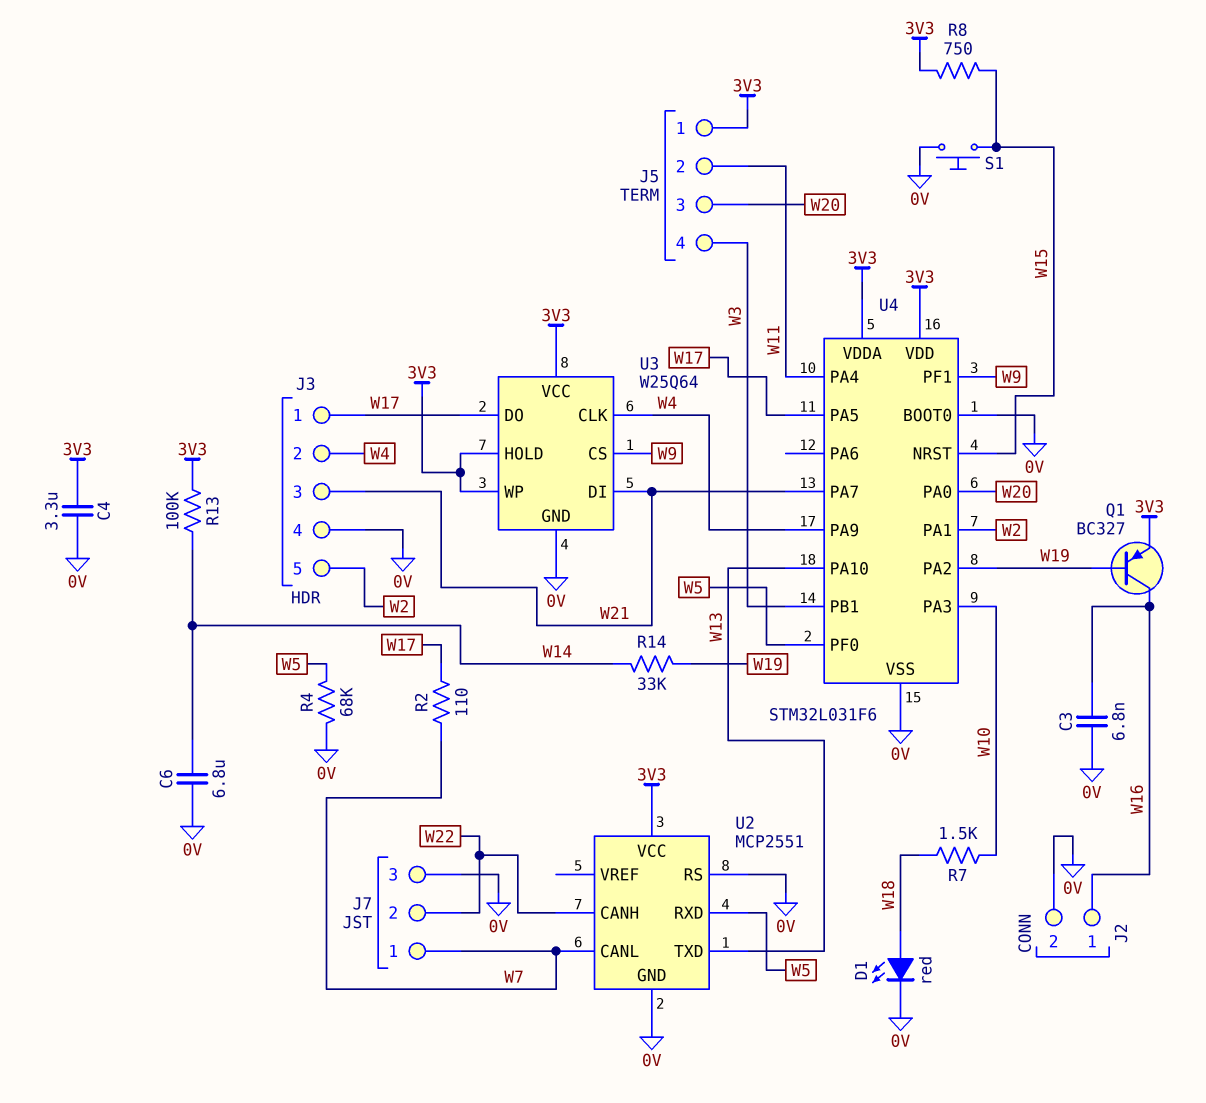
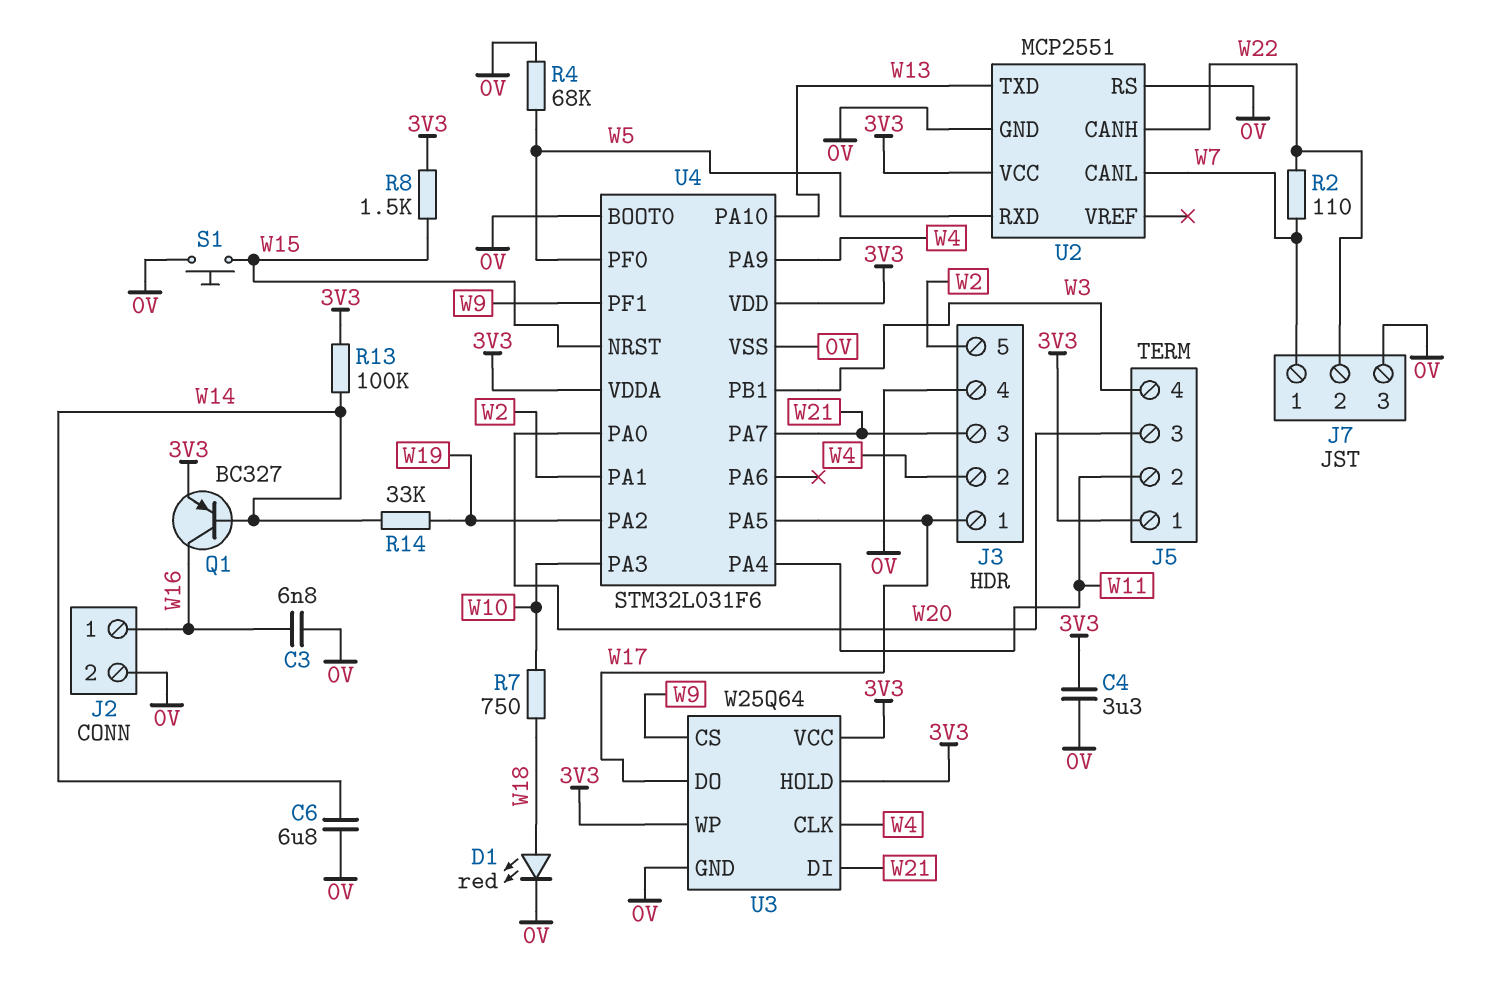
Q1: PNP BC327 (B W19, C W16, E 3V3) -> PNP BC327 (B W14, C W16, E 3V3)
R2: 110 (W7, W17) -> 110 (W7, W22)
R7: 1.5k (W10, W18) -> 750 (W10, W18)
R8: 750 (3V3, W15) -> 1.5k (3V3, W15)

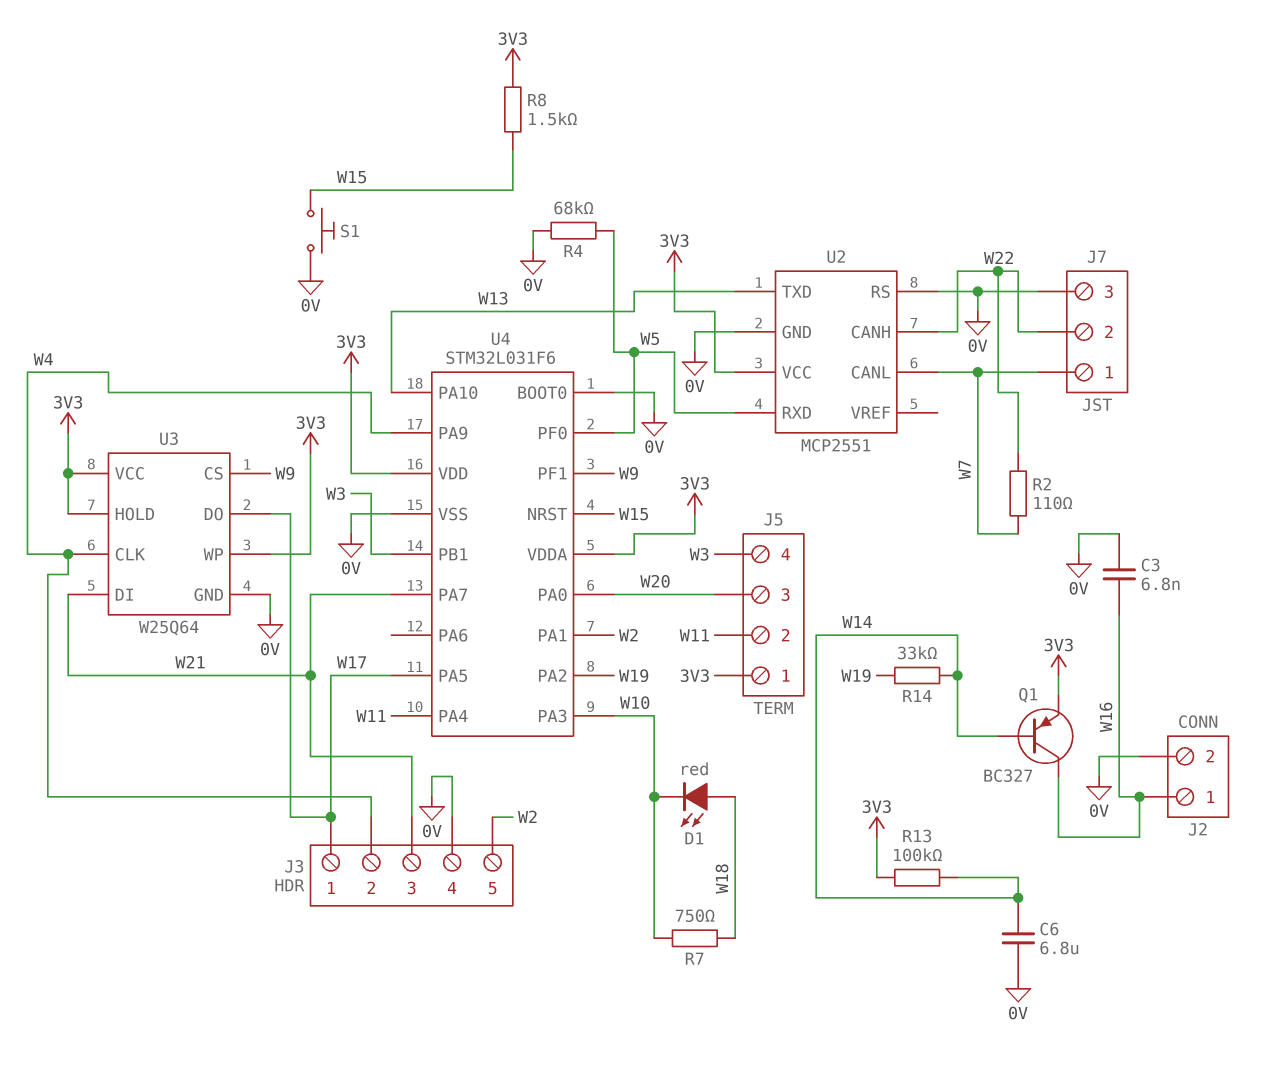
C4: 3.3uF (0V, 3V3) -> none
D1: LED red (A W18, K 0V) -> LED red (A W18, K W10)

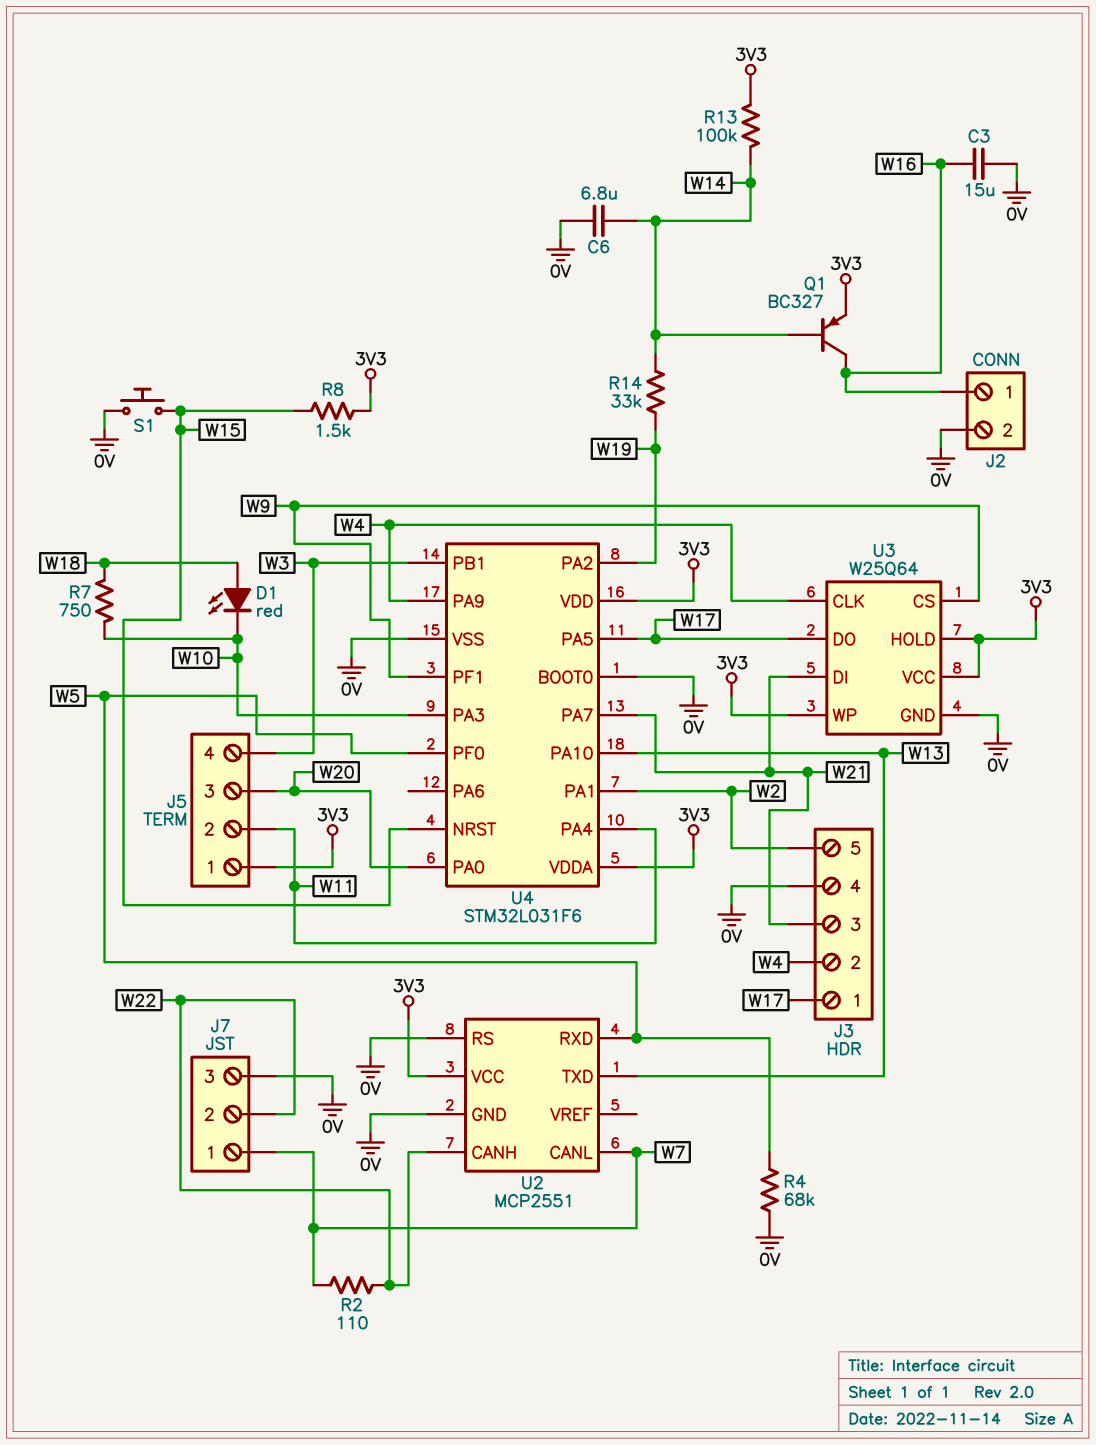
C3: 6.8nF (0V, W16) -> 15uF (0V, W16)

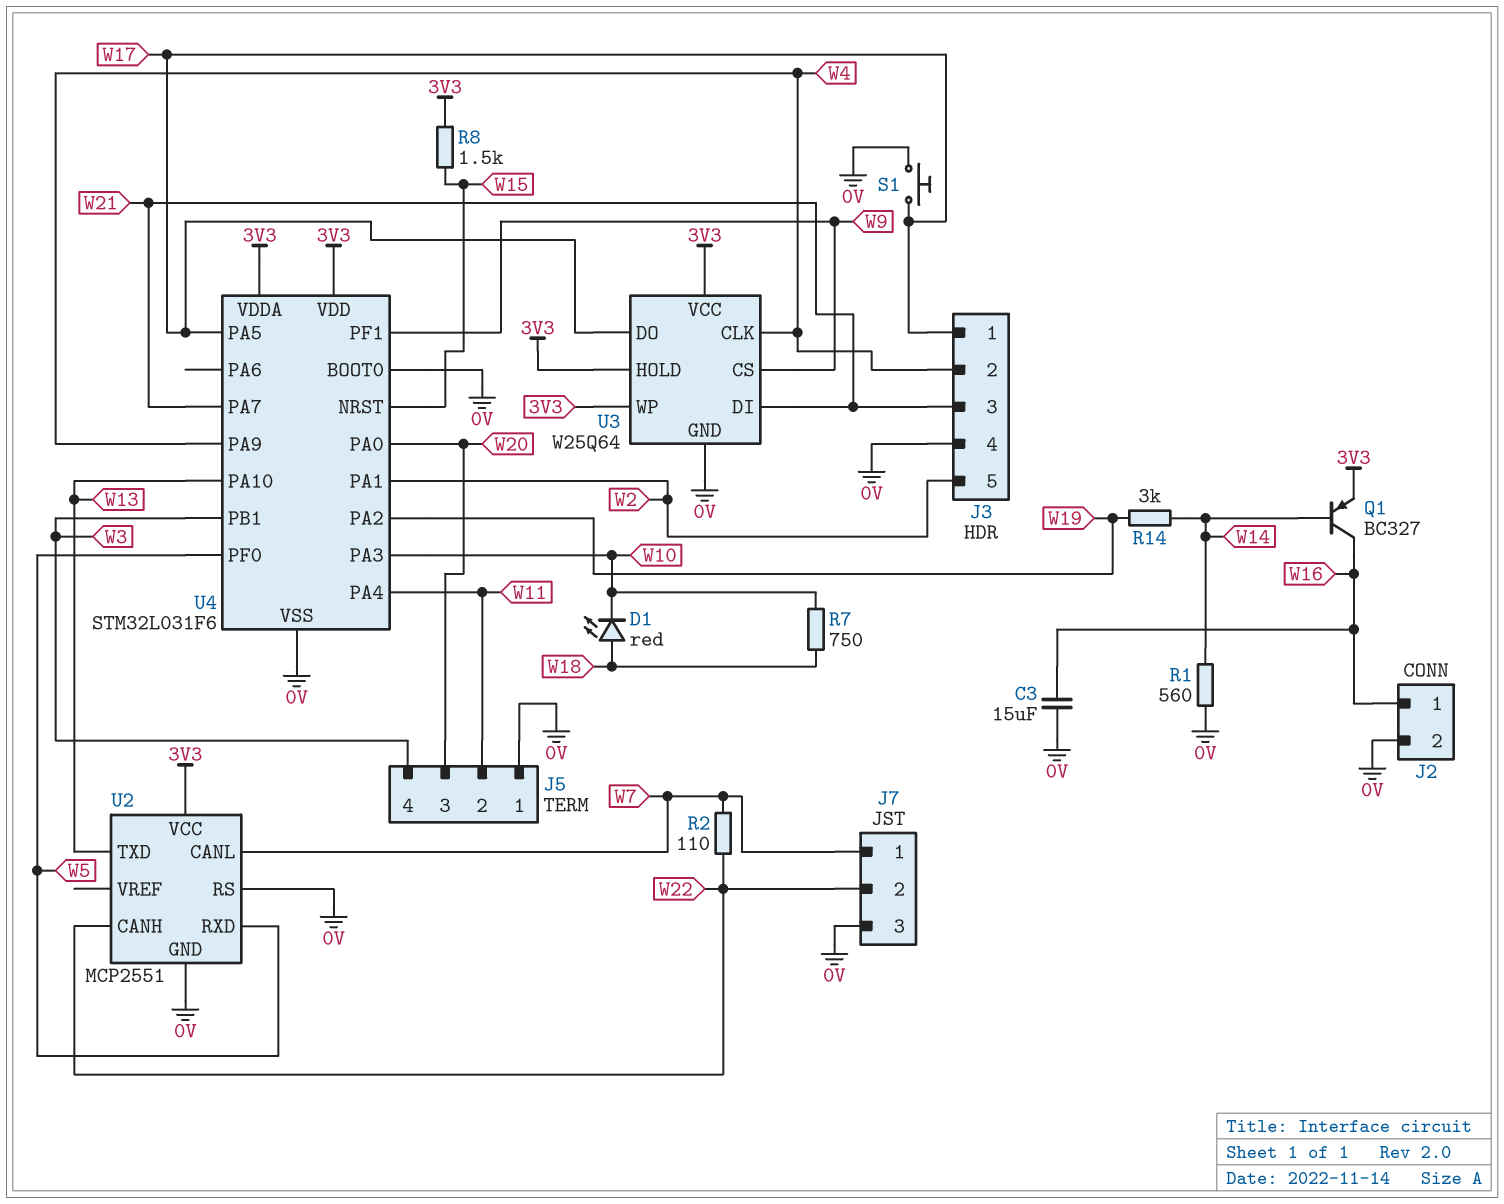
C6: 6.8uF (0V, W14) -> none
J5 pin 1: 3V3 -> 0V
R1: none -> 560 (0V, W14)
R4: 68k (0V, W5) -> none
R13: 100k (3V3, W14) -> none
R14: 33k (W14, W19) -> 3k (W14, W19)
S1: button (0V, W15) -> button (0V, W17)

